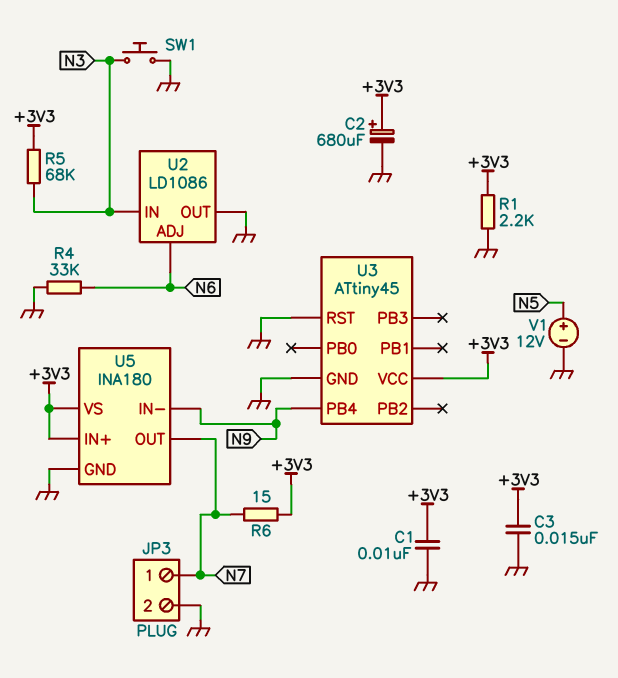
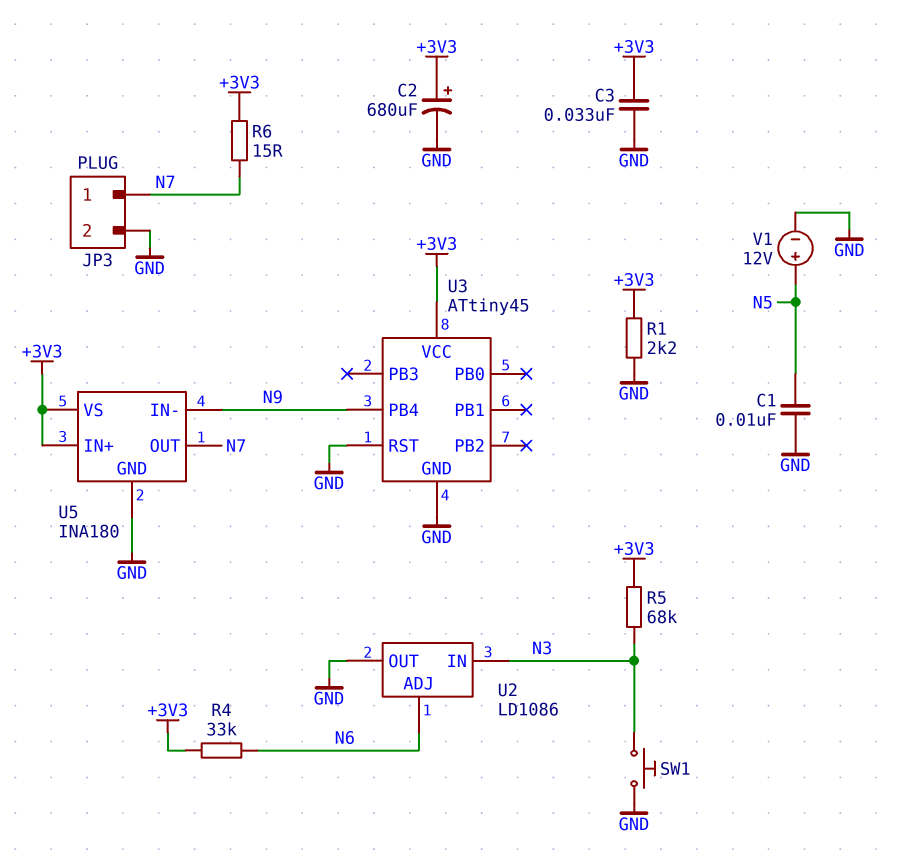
C1: 10nF (+3V3, GND) -> 10nF (GND, N5)
C3: 15nF (+3V3, GND) -> 33nF (+3V3, GND)
R4: 33k (GND, N6) -> 33k (+3V3, N6)

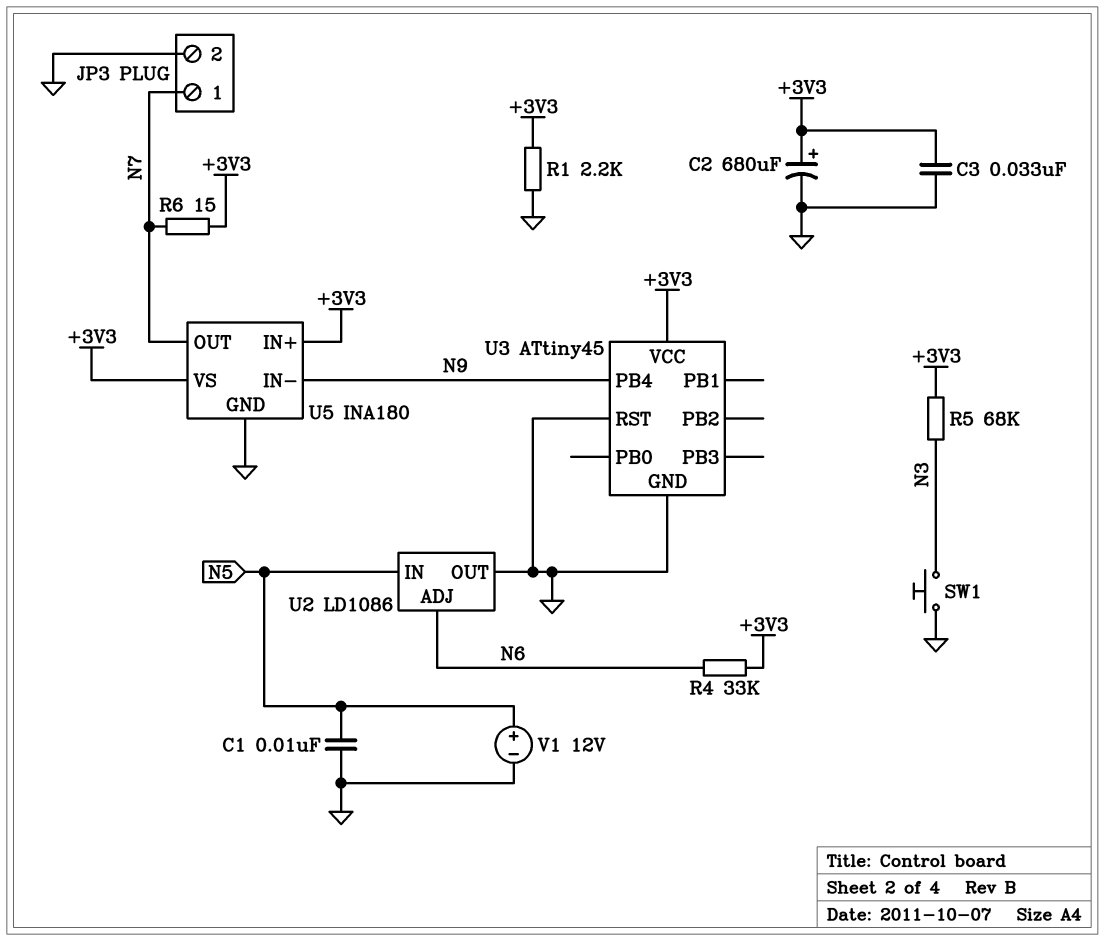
U2 pin IN: N3 -> N5

